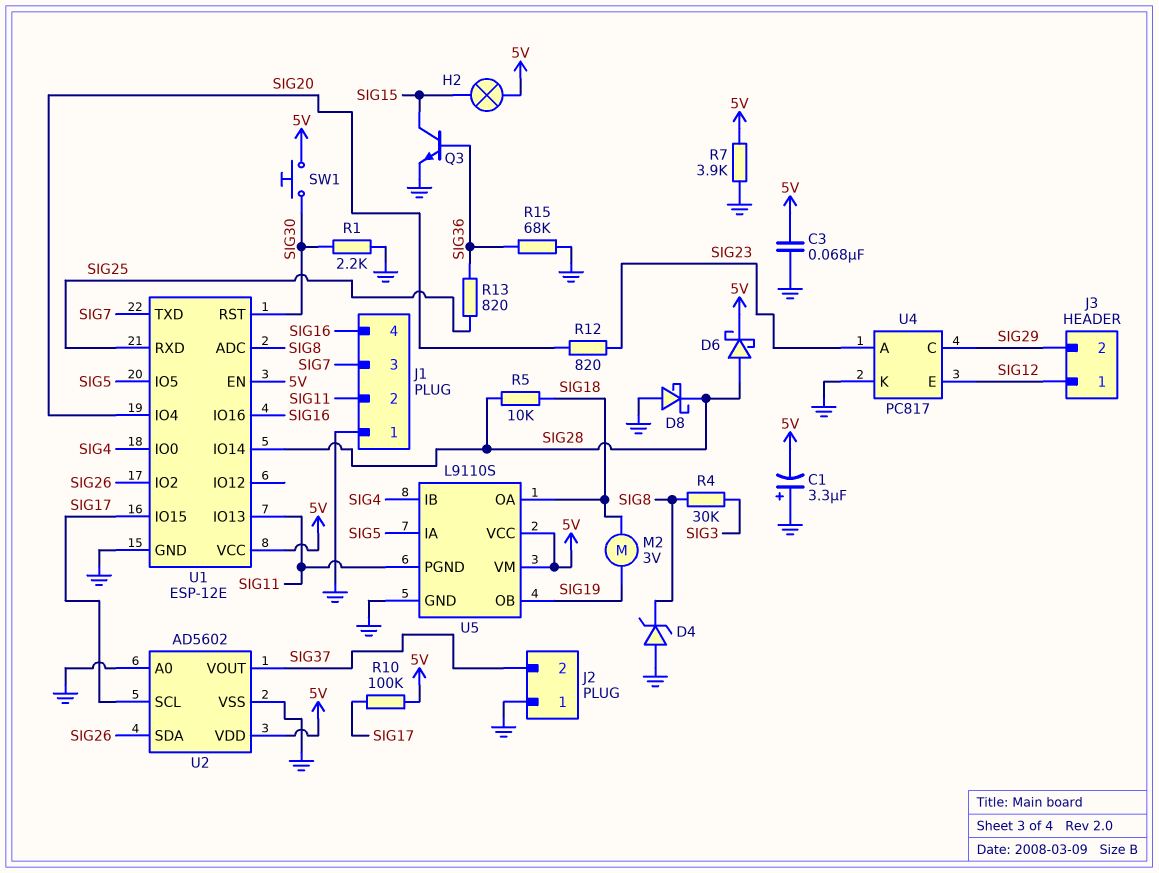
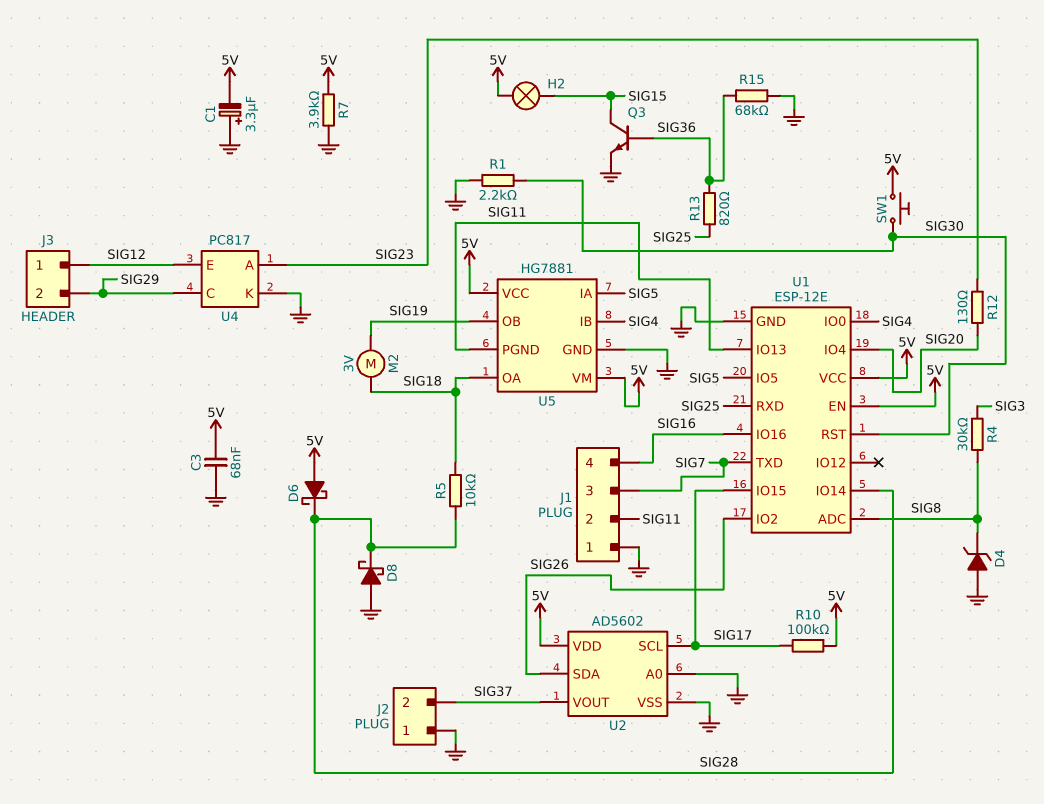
D6: schottky (A SIG28, K 5V) -> schottky (A 5V, K SIG28)
R12: 820 (SIG20, SIG23) -> 130 (SIG20, SIG23)
U5: L9110S -> HG7881

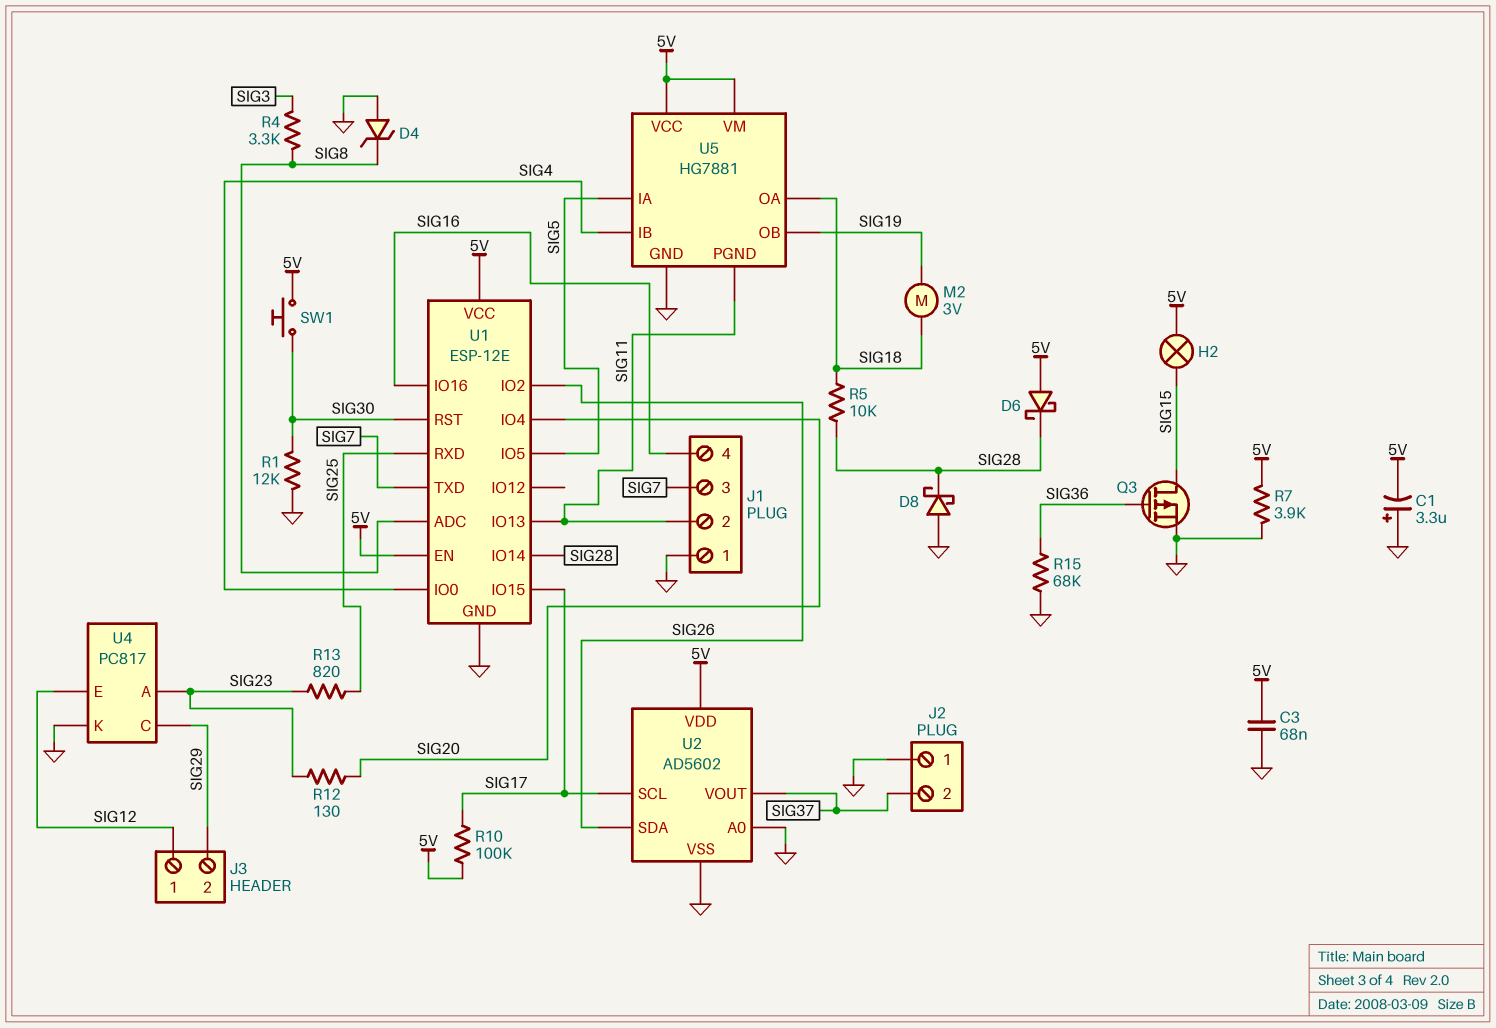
Q3: NPN (B SIG36, C SIG15, E GND) -> PMOS (G SIG36, D SIG15, S GND)
R1: 2.2k (GND, SIG30) -> 12k (GND, SIG30)
R4: 30k (SIG3, SIG8) -> 3.3k (SIG3, SIG8)
R13: 820 (SIG25, SIG36) -> 820 (SIG23, SIG25)

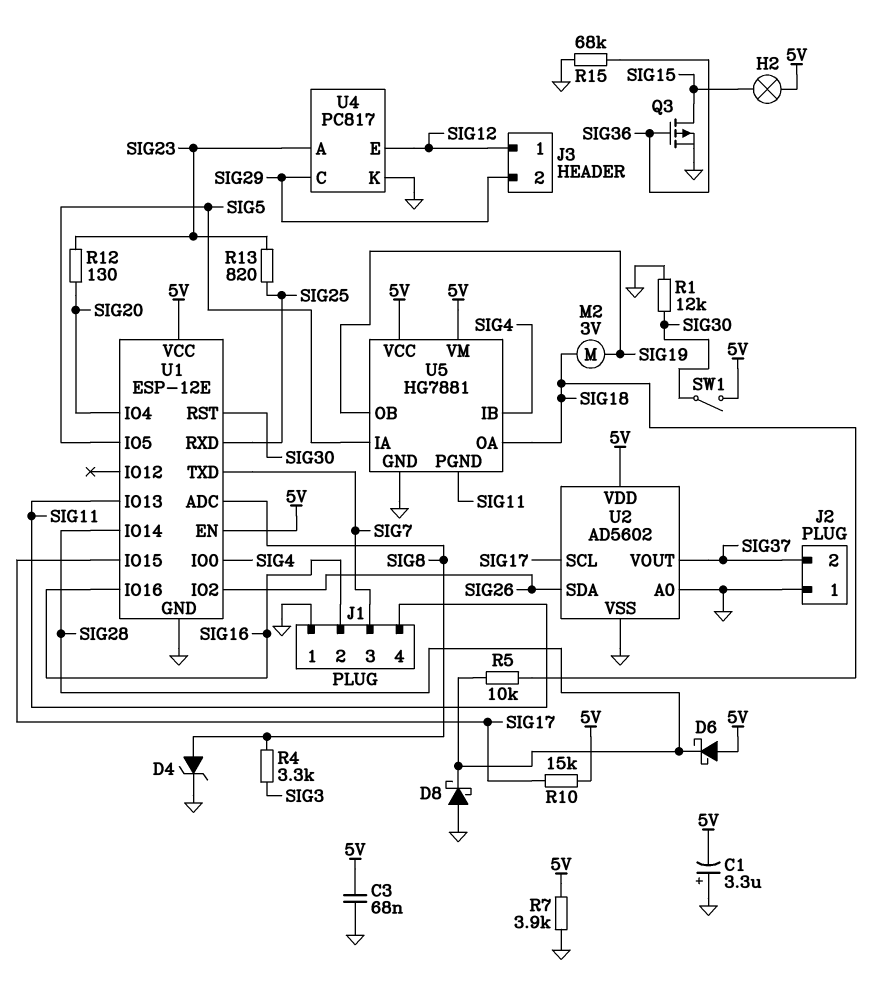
D4: zener (A GND, K SIG8) -> zener (A SIG8, K GND)
J1 pin 2: SIG11 -> SIG16
J1 pin 4: SIG16 -> SIG11
R10: 100k (5V, SIG17) -> 15k (5V, SIG17)
SW1: button (5V, SIG30) -> switch (5V, SIG30)

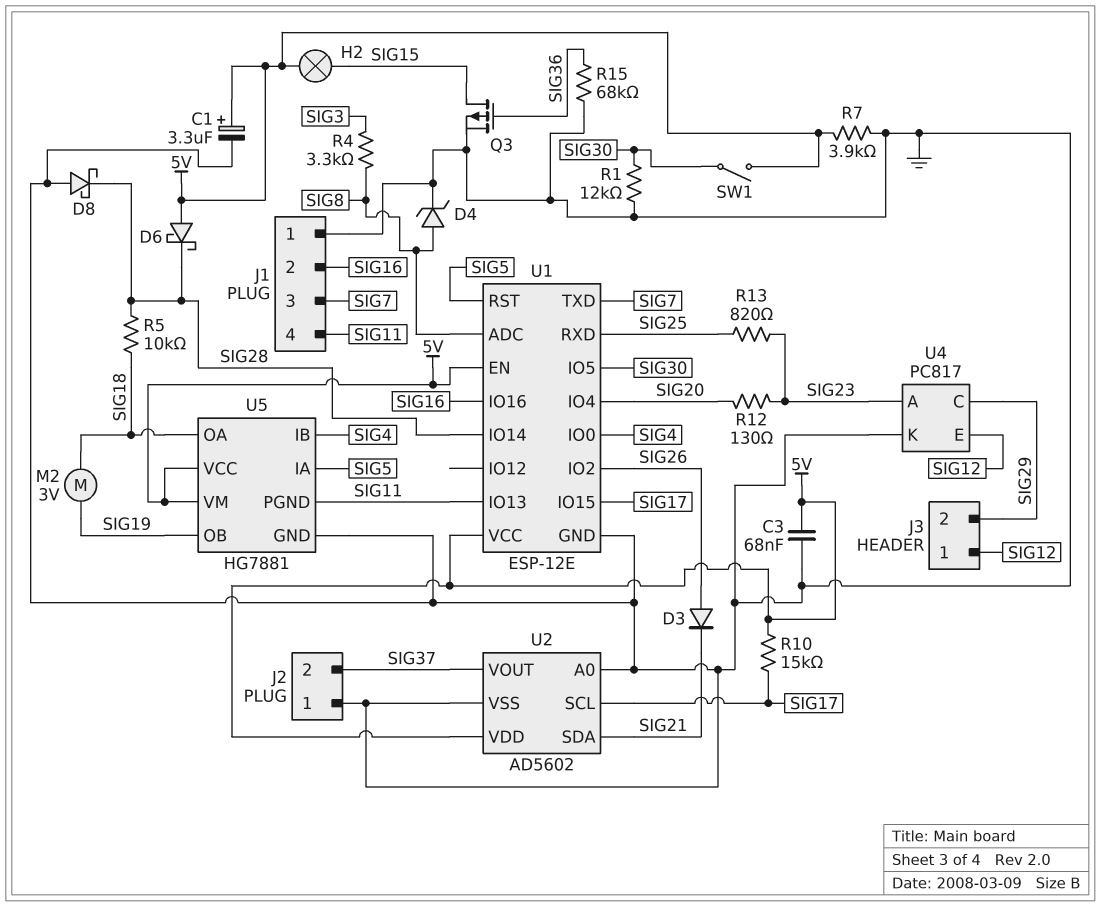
C1: 3.3uF (plus GND, minus 5V) -> 3.3uF (plus 5V, minus GND)
D3: none -> diode (A SIG26, K SIG21)
U1 pin IO5: SIG5 -> SIG30
U1 pin RST: SIG30 -> SIG5
U2 pin SDA: SIG26 -> SIG21

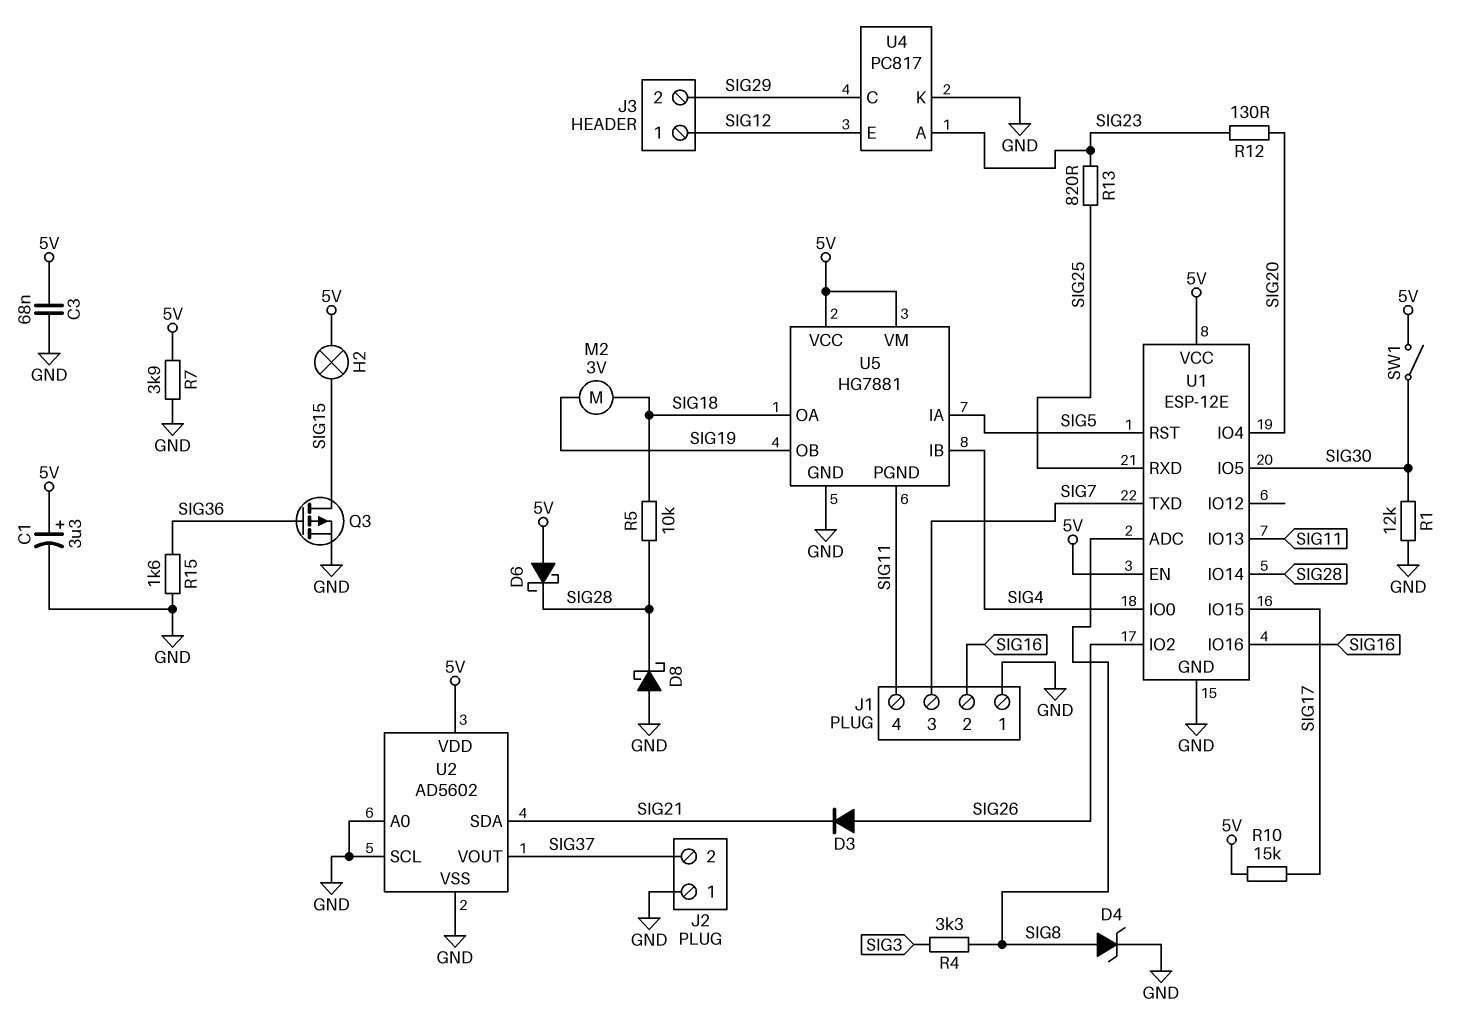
R15: 68k (GND, SIG36) -> 1.6k (GND, SIG36)
U2 pin SCL: SIG17 -> GND

